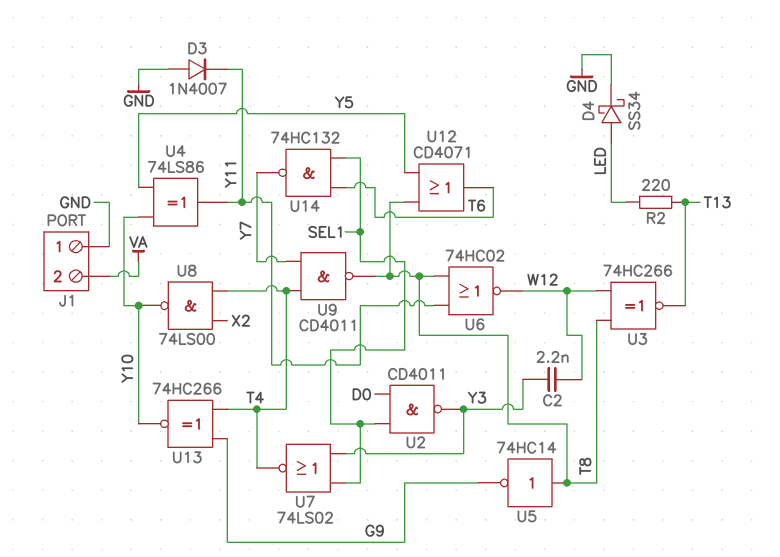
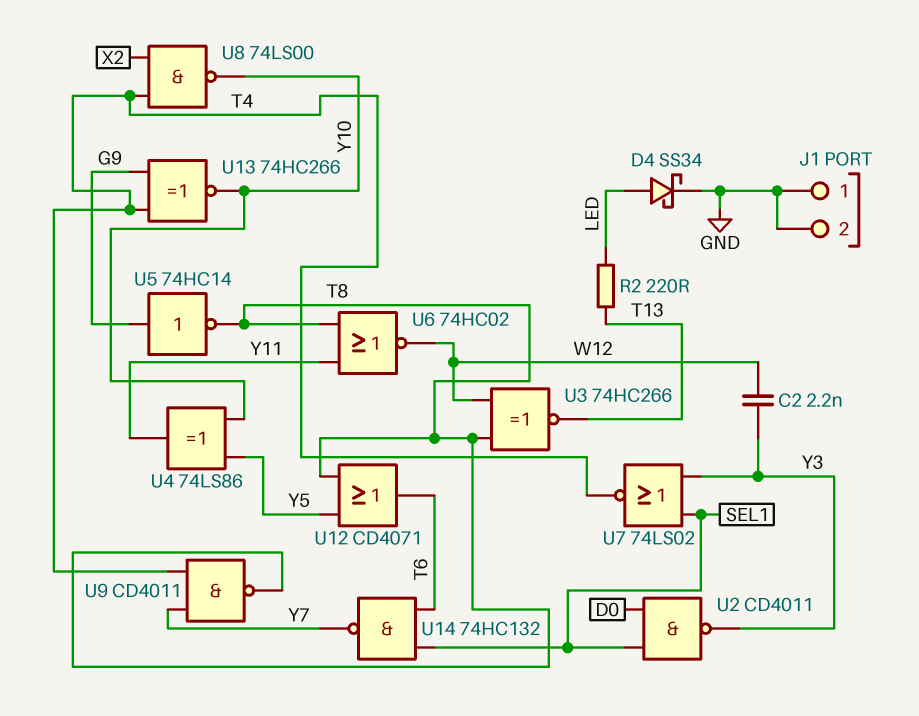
D3: diode 1N4007 (A GND, K Y11) -> none
J1 pin 2: VA -> GND
U5: NOT 74HC14 (in T8, out G9) -> NOT 74HC14 (in G9, out T8)

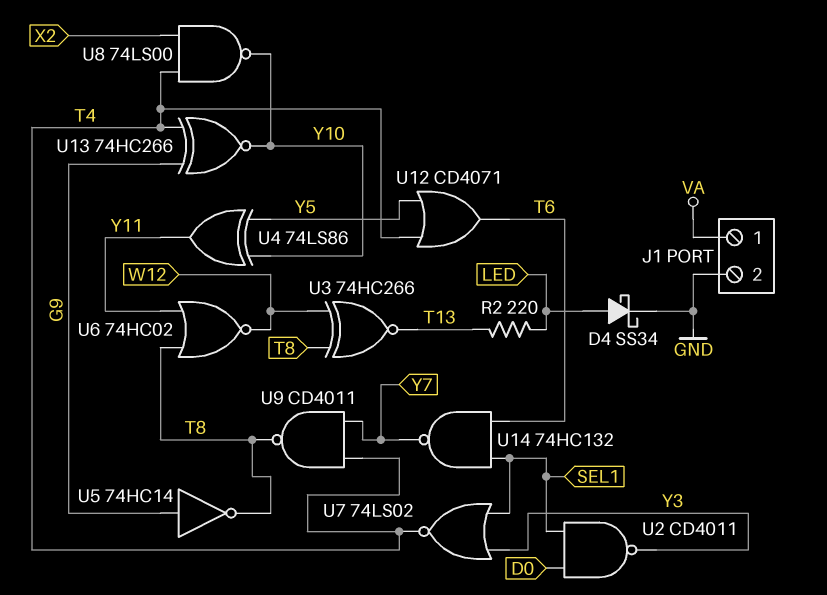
C2: 2.2nF (W12, Y3) -> none
J1 pin 1: GND -> VA
U12: OR CD4071 (in T8, in Y5, out T6) -> OR CD4071 (in T4, in Y5, out T6)

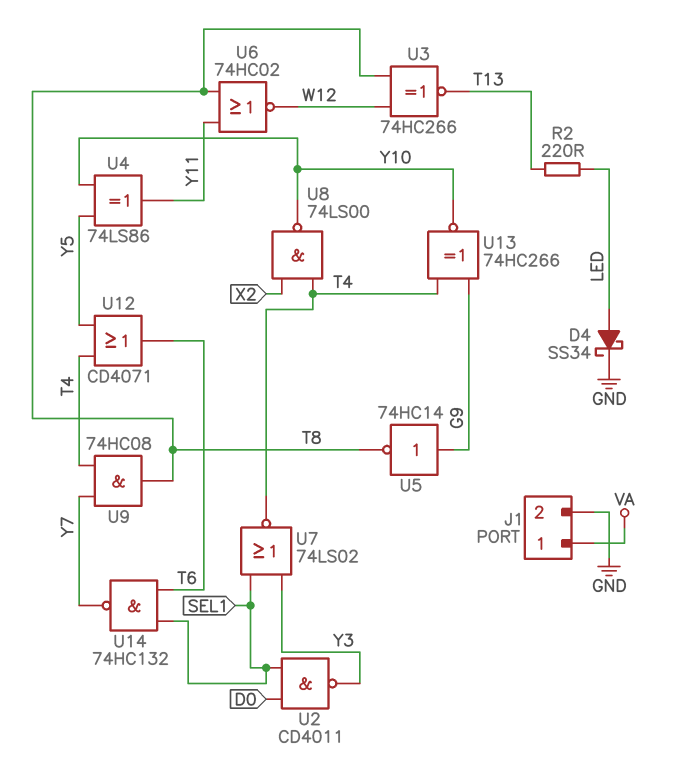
U9: NAND CD4011 (in T4, in Y7, out T8) -> AND 74HC08 (in T4, in Y7, out T8)

